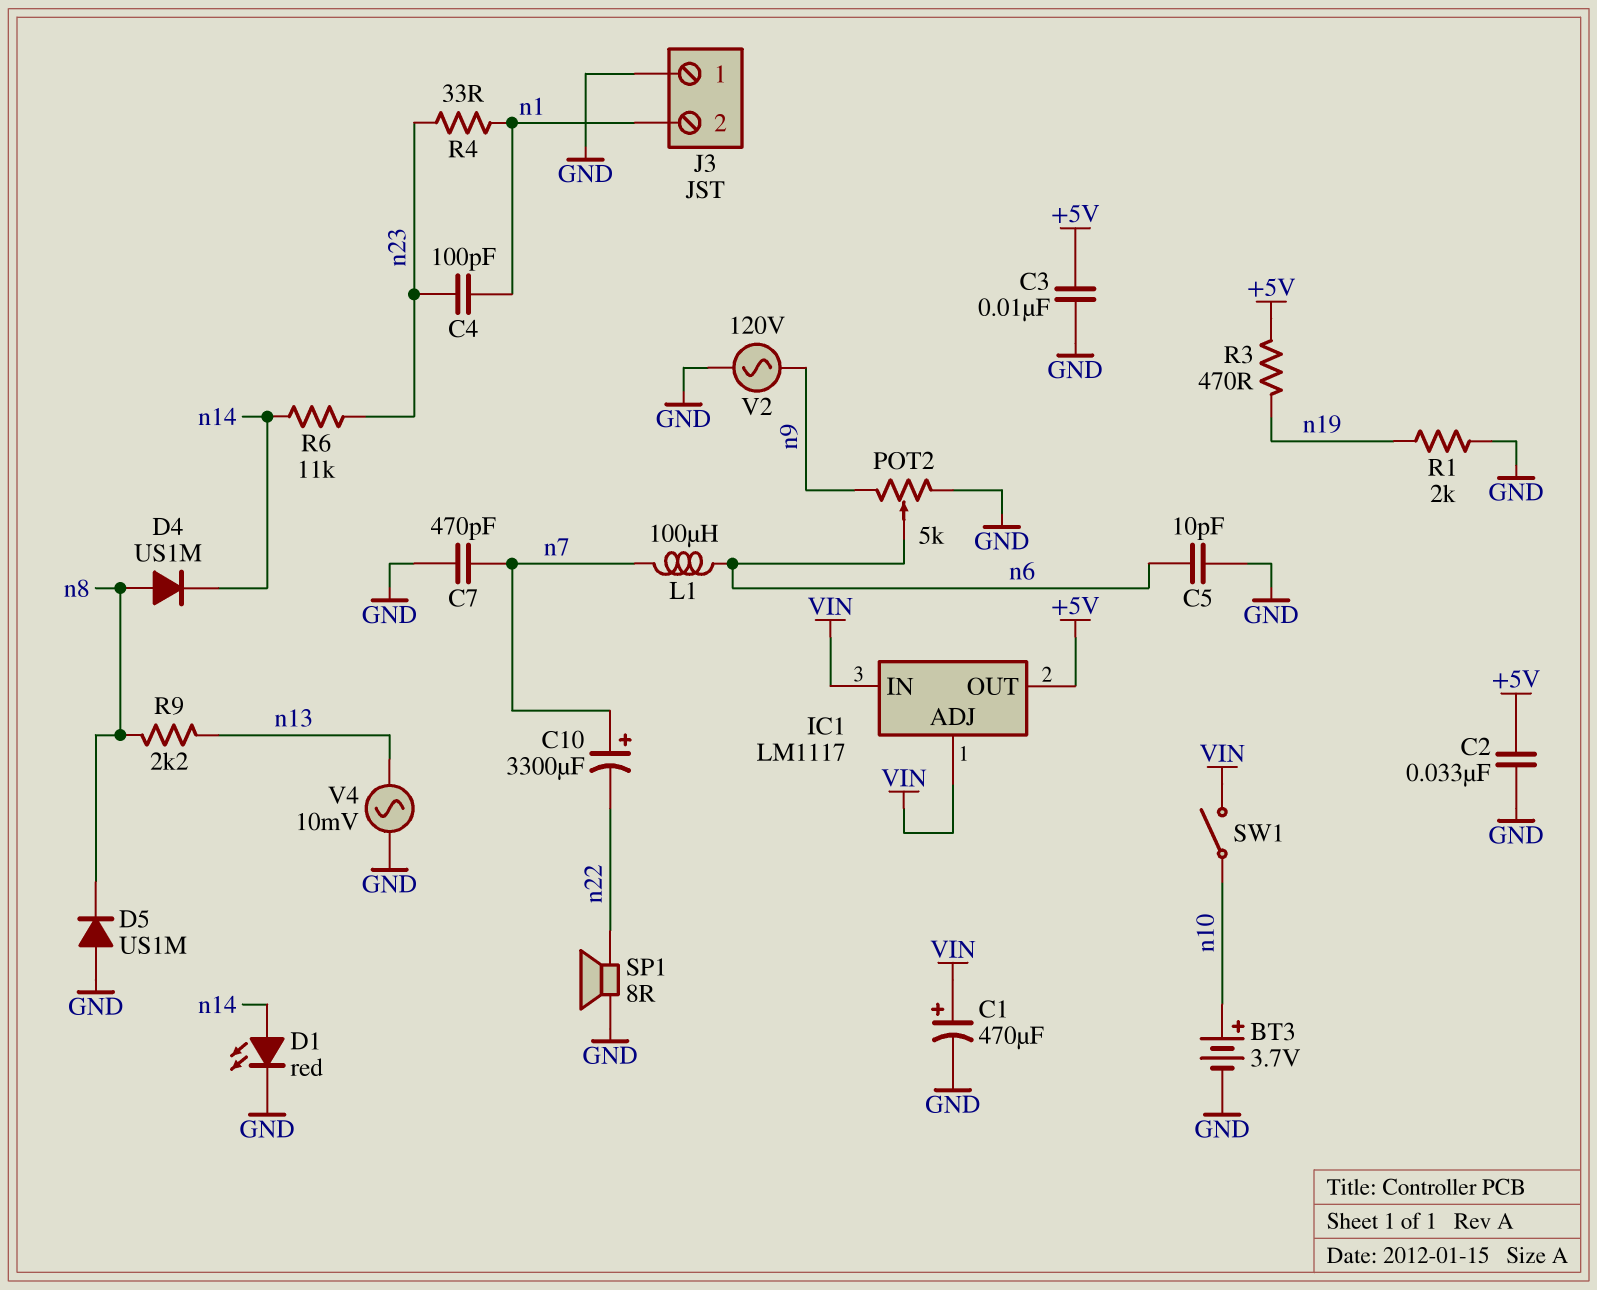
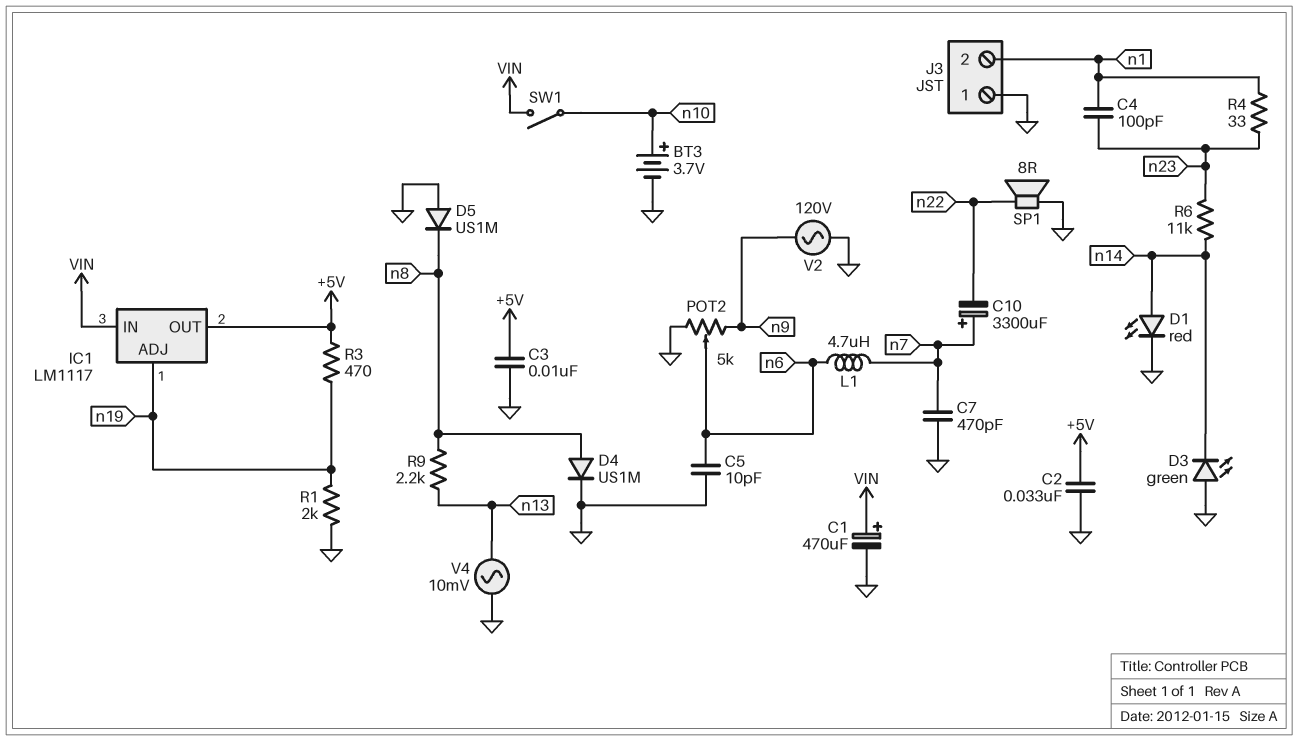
D3: none -> LED green (A GND, K n14)
D4: diode US1M (A n8, K n14) -> diode US1M (A n8, K GND)
IC1 pin ADJ: VIN -> n19
L1: 100uH (n6, n7) -> 4.7uH (n6, n7)

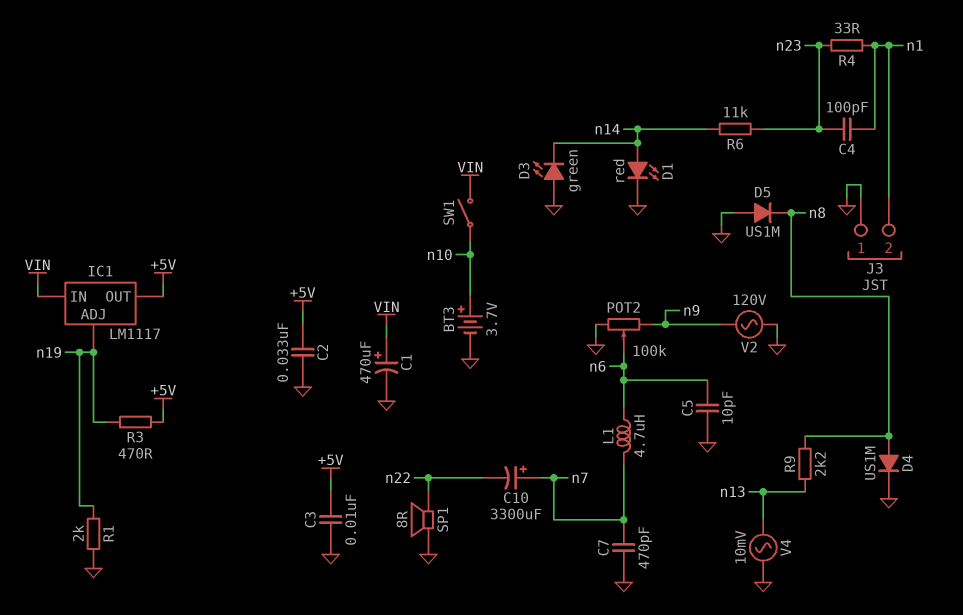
POT2: 5k (GND, n9, wiper n6) -> 100k (GND, n9, wiper n6)

